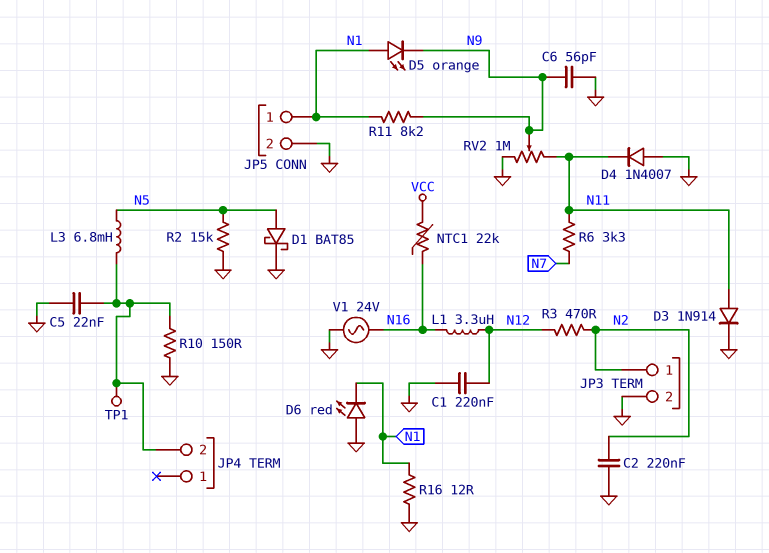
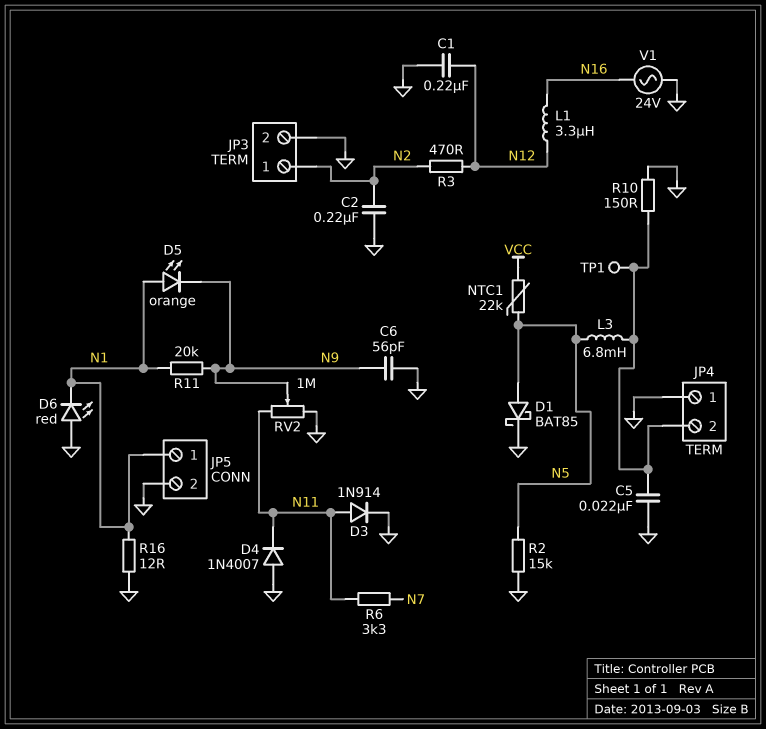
JP4 pin 1: none -> GND
NTC1: 22k (N16, VCC) -> 22k (N5, VCC)
R11: 8.2k (N1, N9) -> 20k (N1, N9)

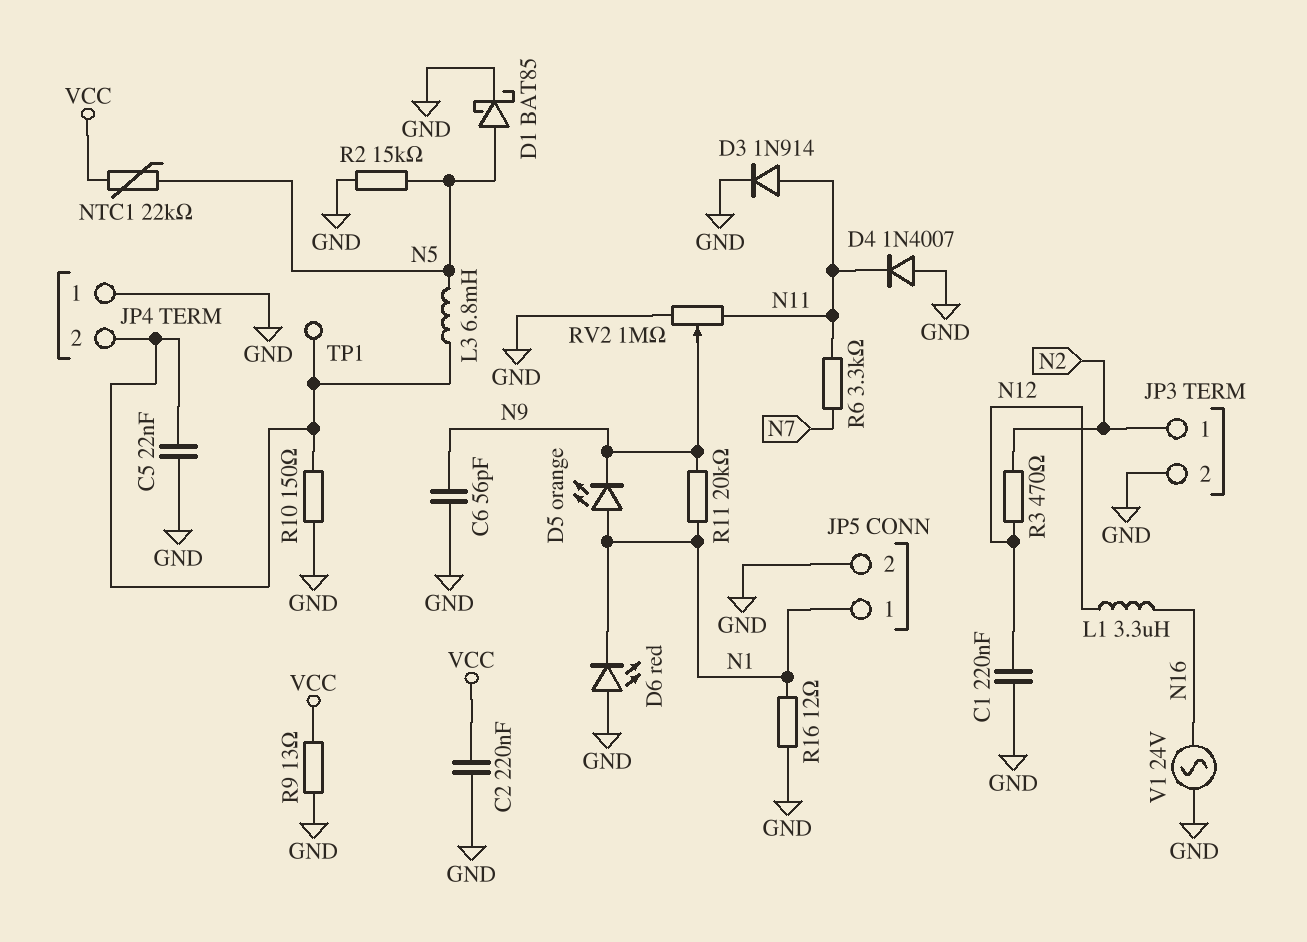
C2: 220nF (GND, N2) -> 220nF (GND, VCC)
R9: none -> 13 (GND, VCC)

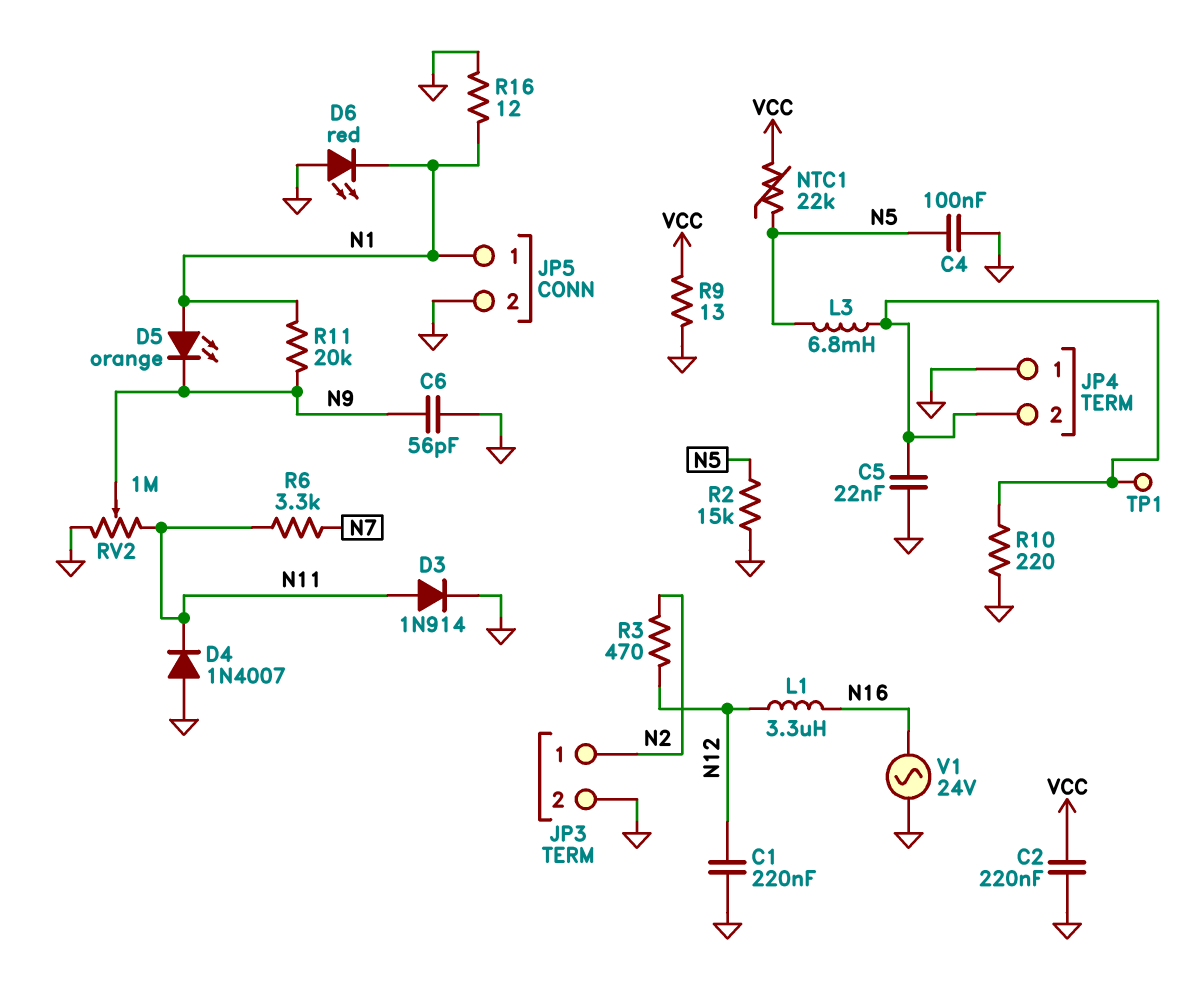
C4: none -> 100nF (GND, N5)
D1: schottky BAT85 (A N5, K GND) -> none
R10: 150 (GND, JP4/2) -> 220 (GND, JP4/2)

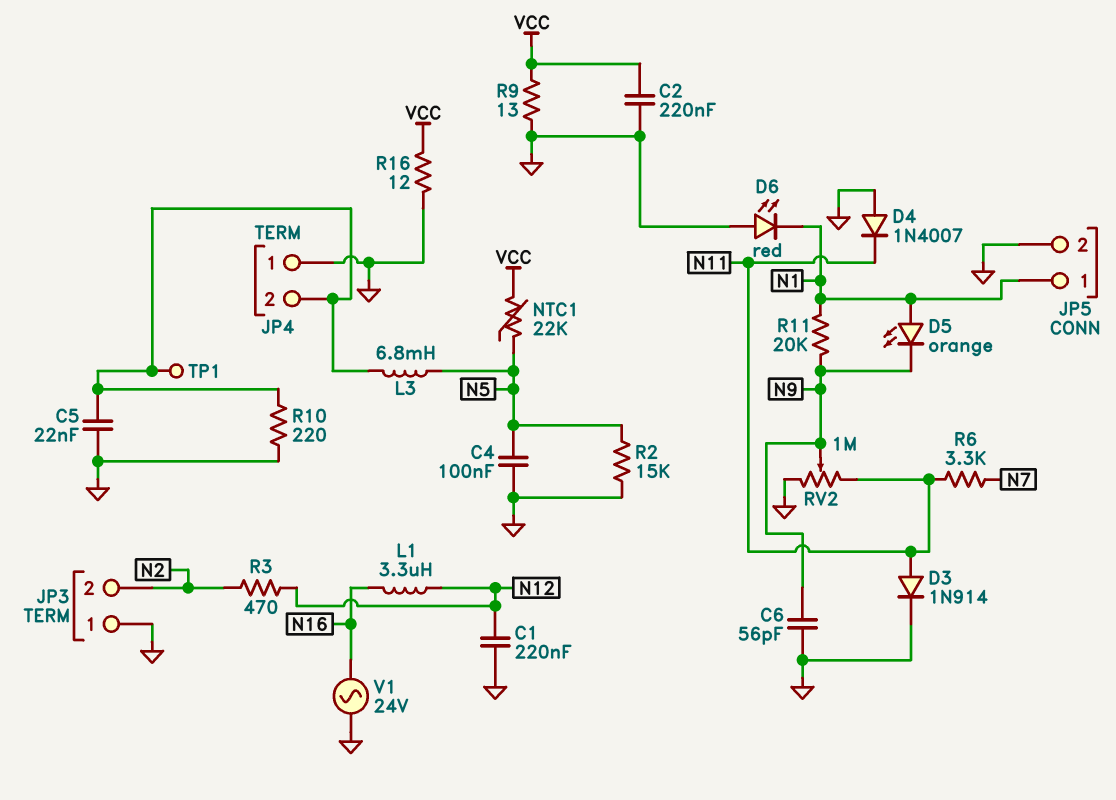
JP3 pin 1: N2 -> GND
JP3 pin 2: GND -> N2
R16: 12 (GND, N1) -> 12 (GND, VCC)

